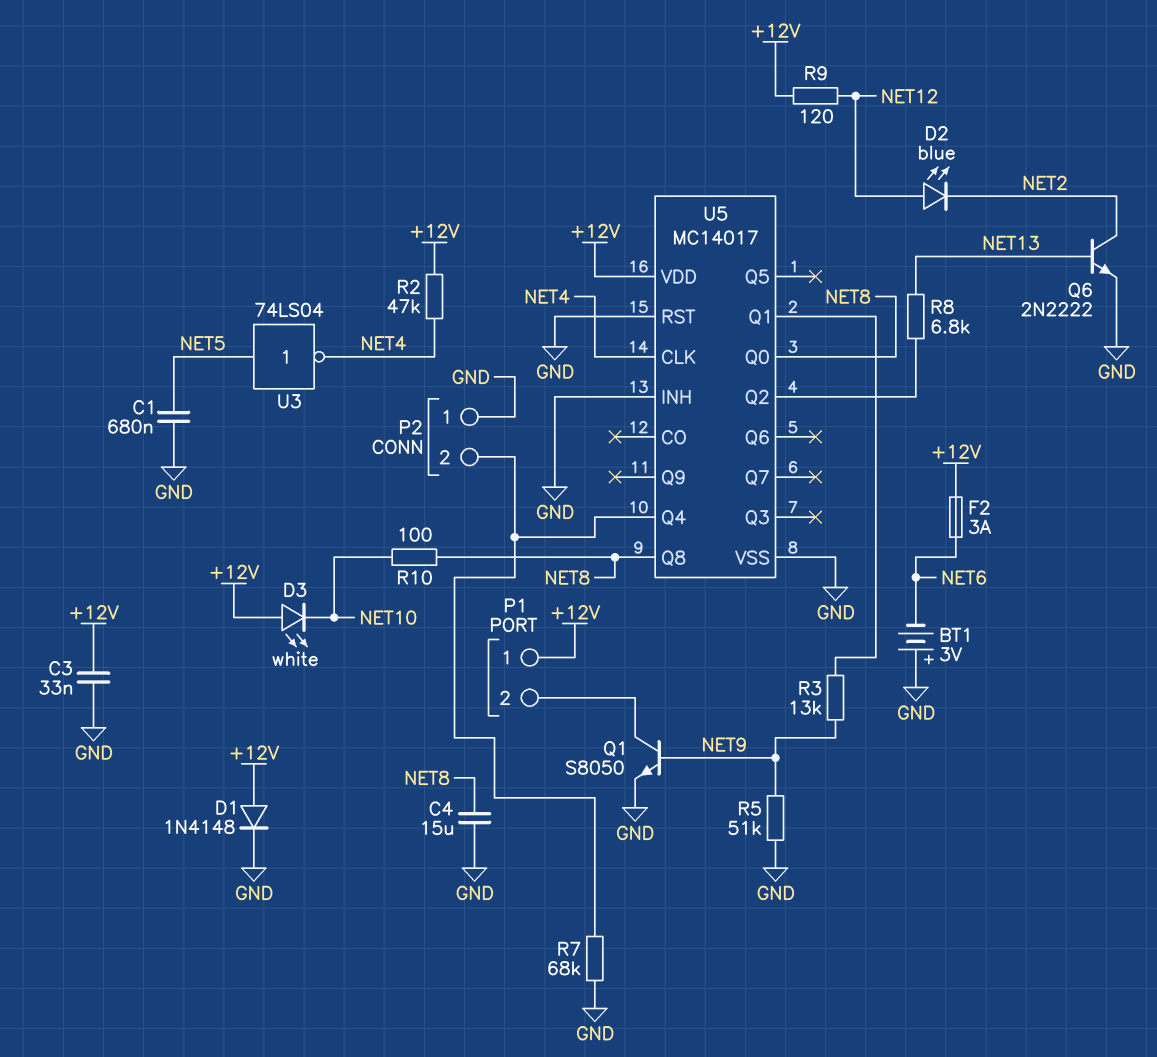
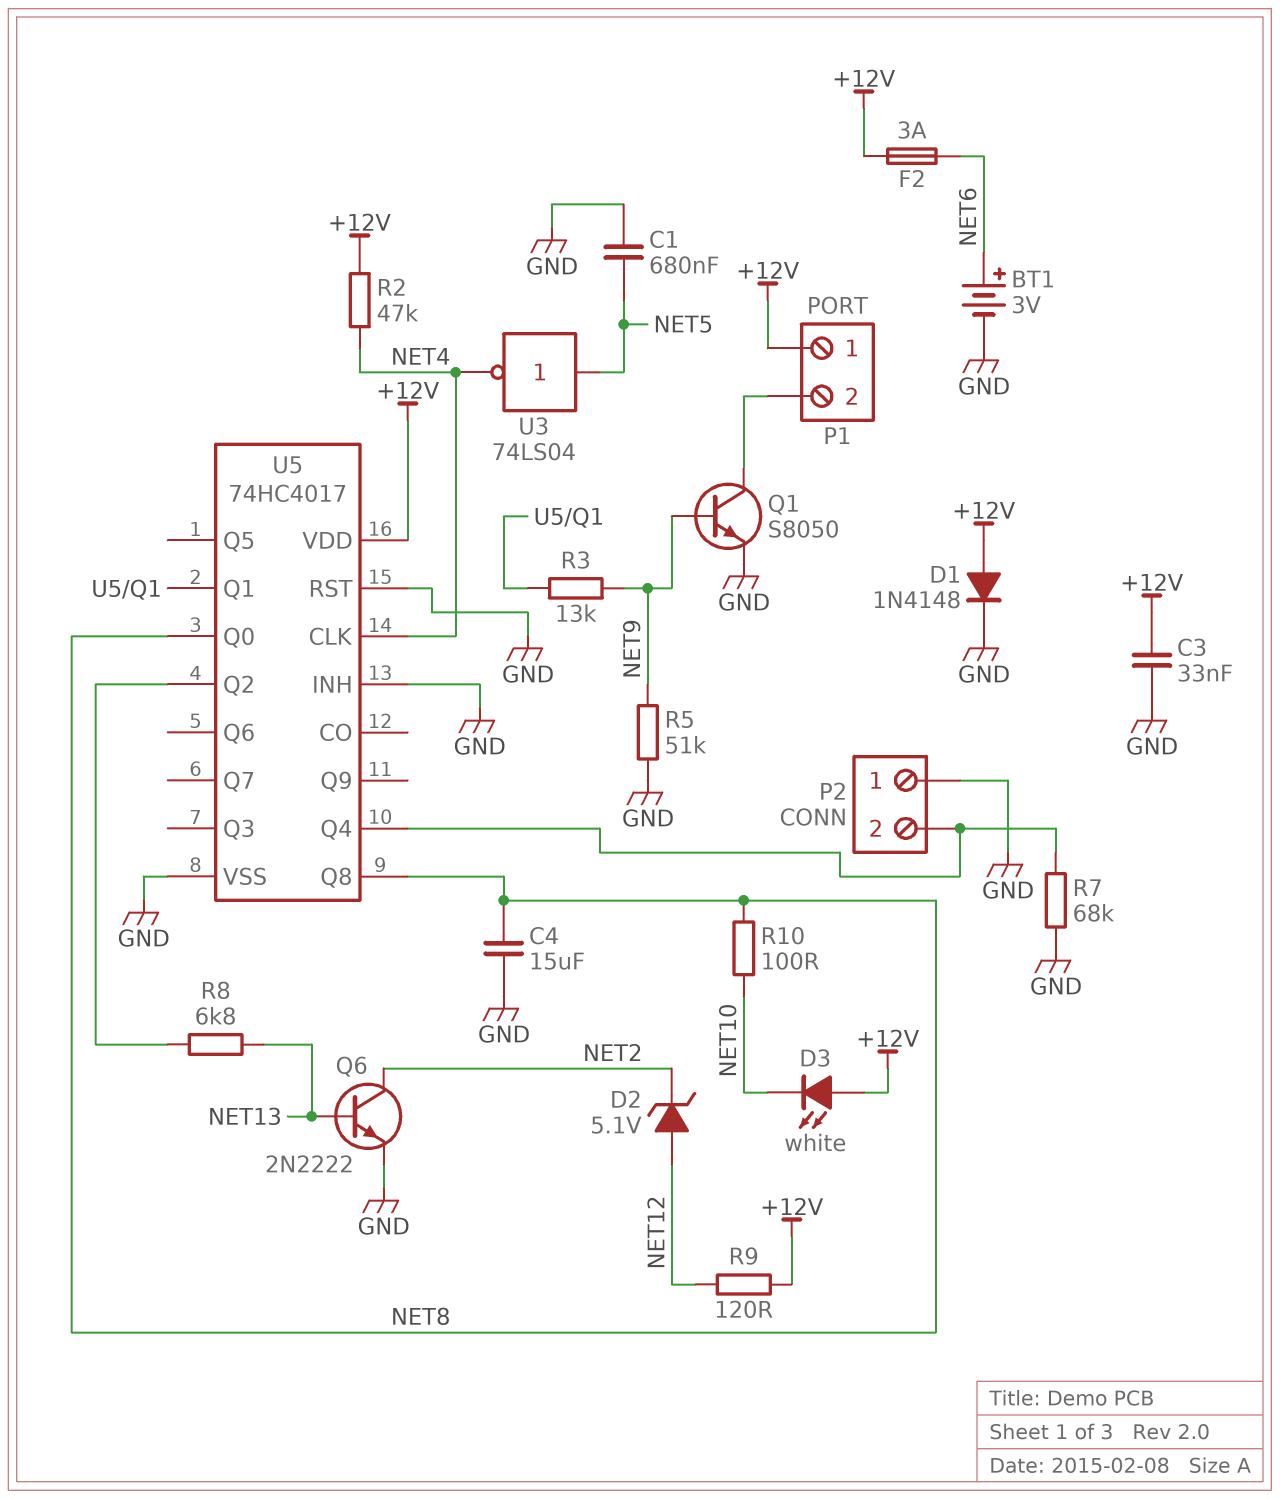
BT1: 3V (plus GND, minus NET6) -> 3V (plus NET6, minus GND)
D2: LED blue (A NET12, K NET2) -> zener 5.1V (A NET12, K NET2)
U5: MC14017 -> 74HC4017

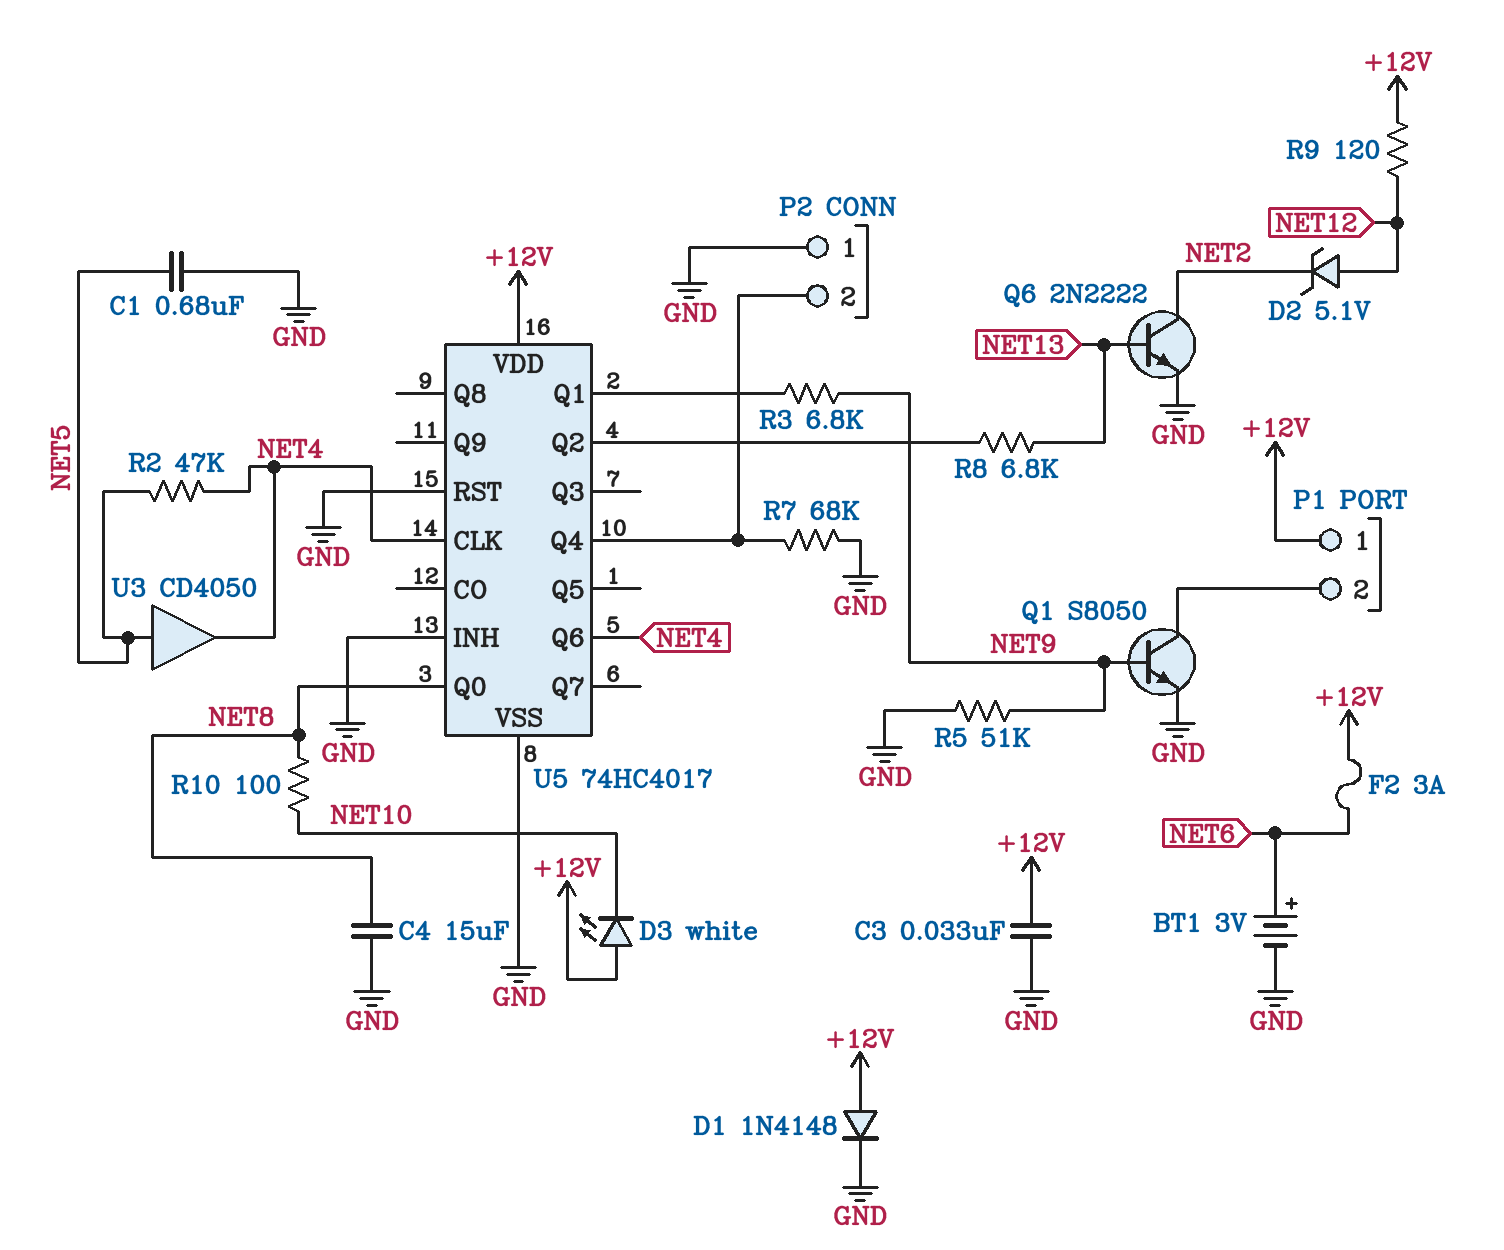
R2: 47k (+12V, NET4) -> 47k (NET4, NET5)
R3: 13k (NET9, U5/Q1) -> 6.8k (NET9, U5/Q1)
U3: NOT 74LS04 (in NET5, out NET4) -> buffer CD4050 (in NET5, out NET4)
U5 pin Q6: none -> NET4
U5 pin Q8: NET8 -> none

